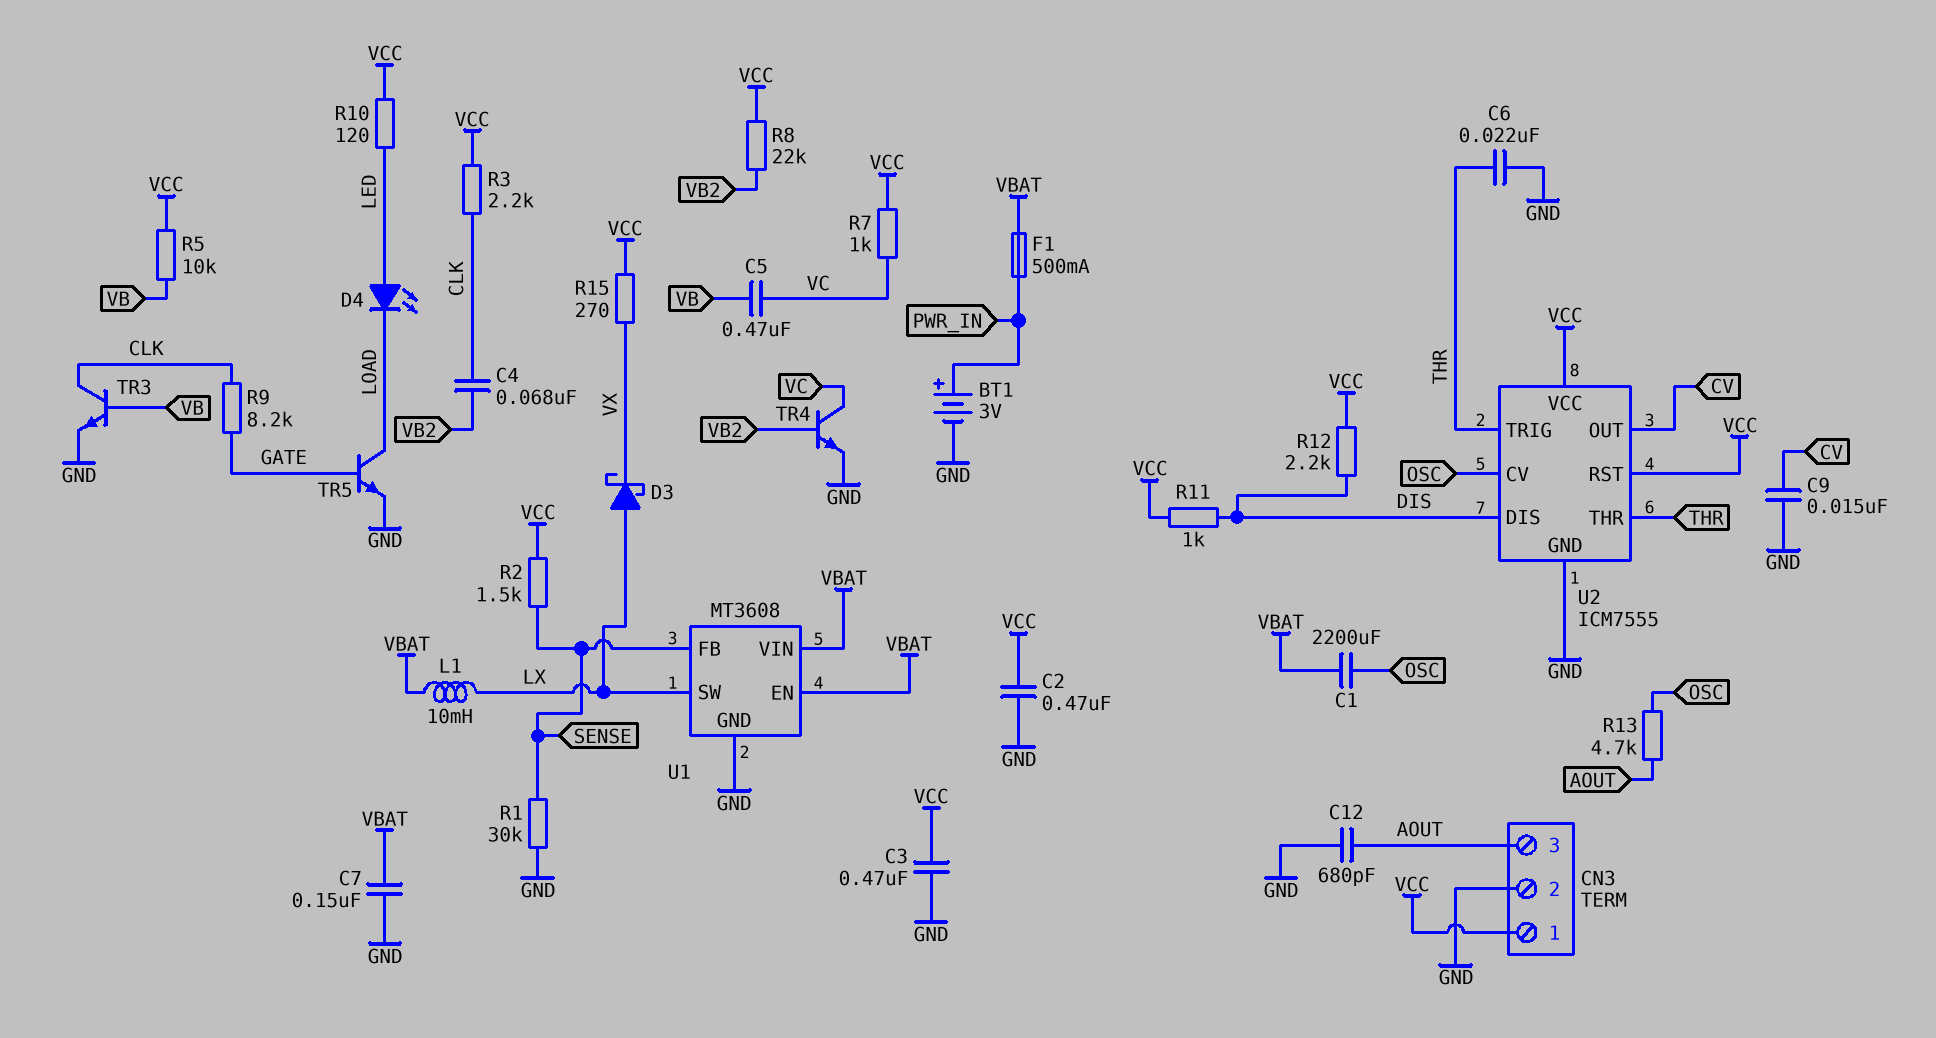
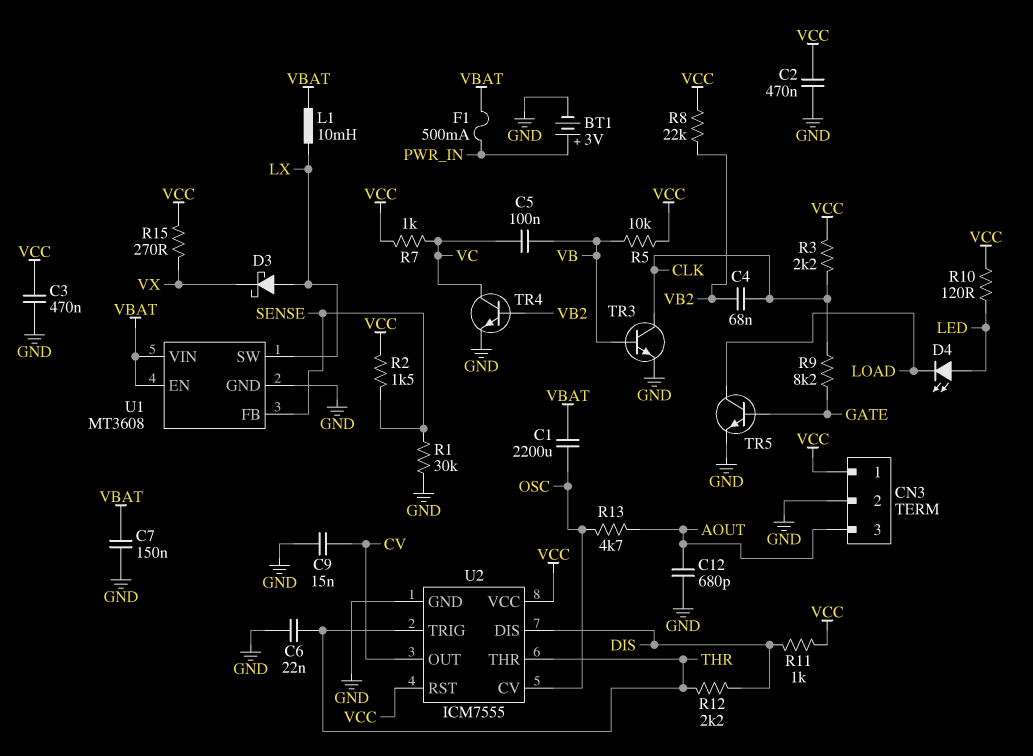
C5: 470nF (VB, VC) -> 100nF (VB, VC)
R12: 2.2k (DIS, VCC) -> 2.2k (DIS, THR)

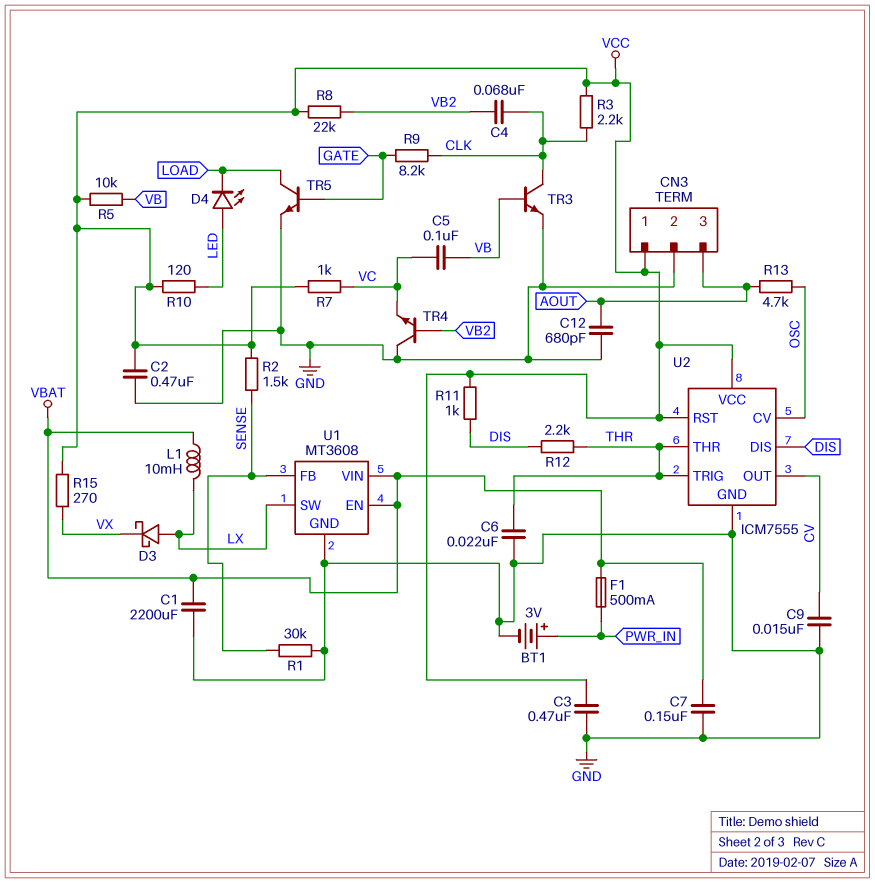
C1: 2200uF (OSC, VBAT) -> 2200uF (GND, VBAT)
TR4: NPN (B VB2, C VC, E GND) -> NPN (B VB2, C GND, E VC)

